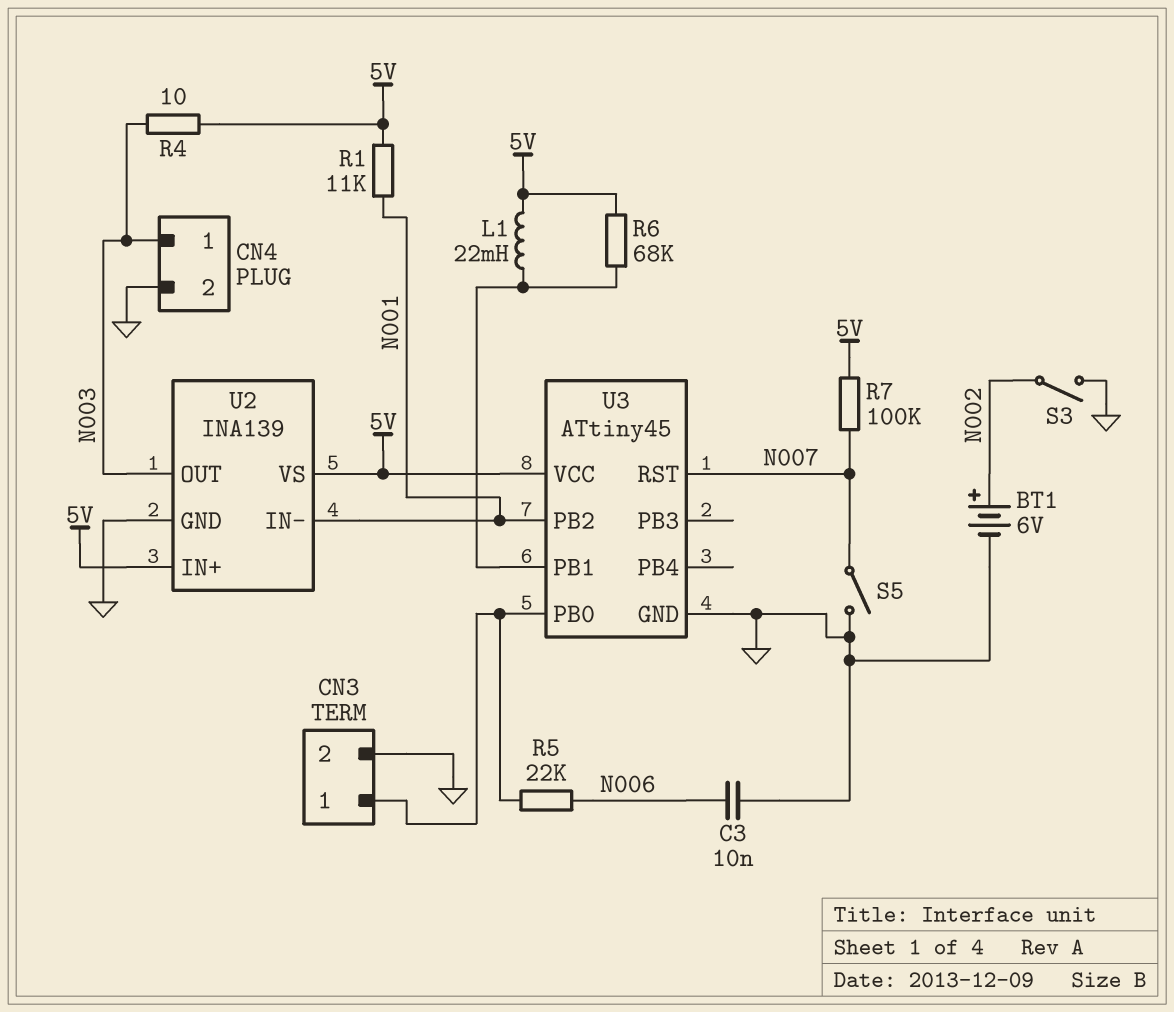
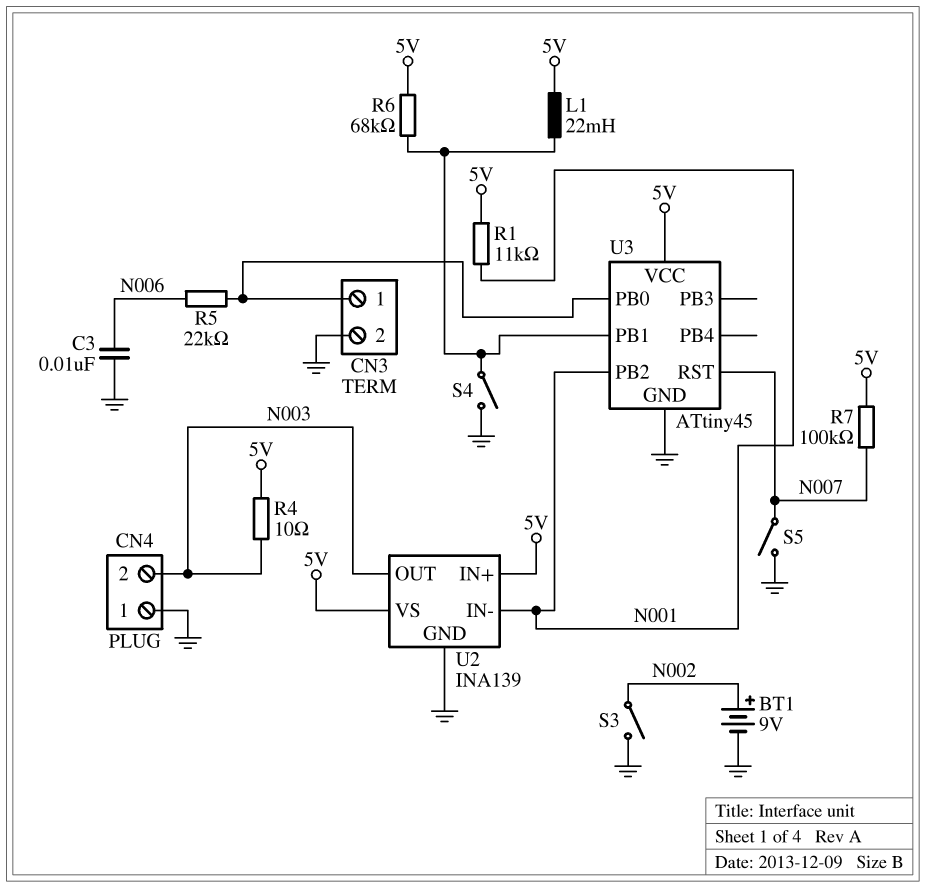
BT1: 6V (plus N002, minus GND) -> 9V (plus N002, minus GND)
CN4 pin 1: N003 -> GND
CN4 pin 2: GND -> N003
S4: none -> switch (GND, U3/PB1)

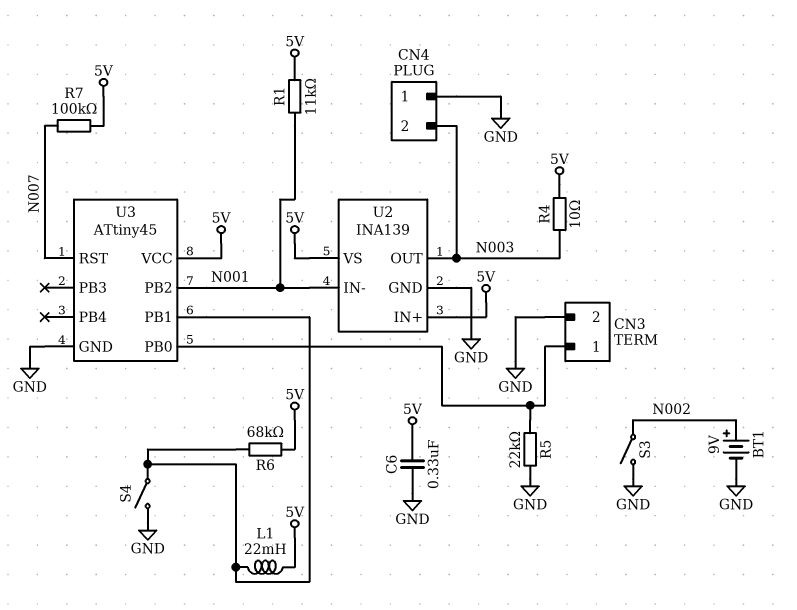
C3: 10nF (GND, N006) -> none
C6: none -> 330nF (5V, GND)
R5: 22k (CN3/1, N006) -> 22k (CN3/1, GND)
S5: switch (GND, N007) -> none

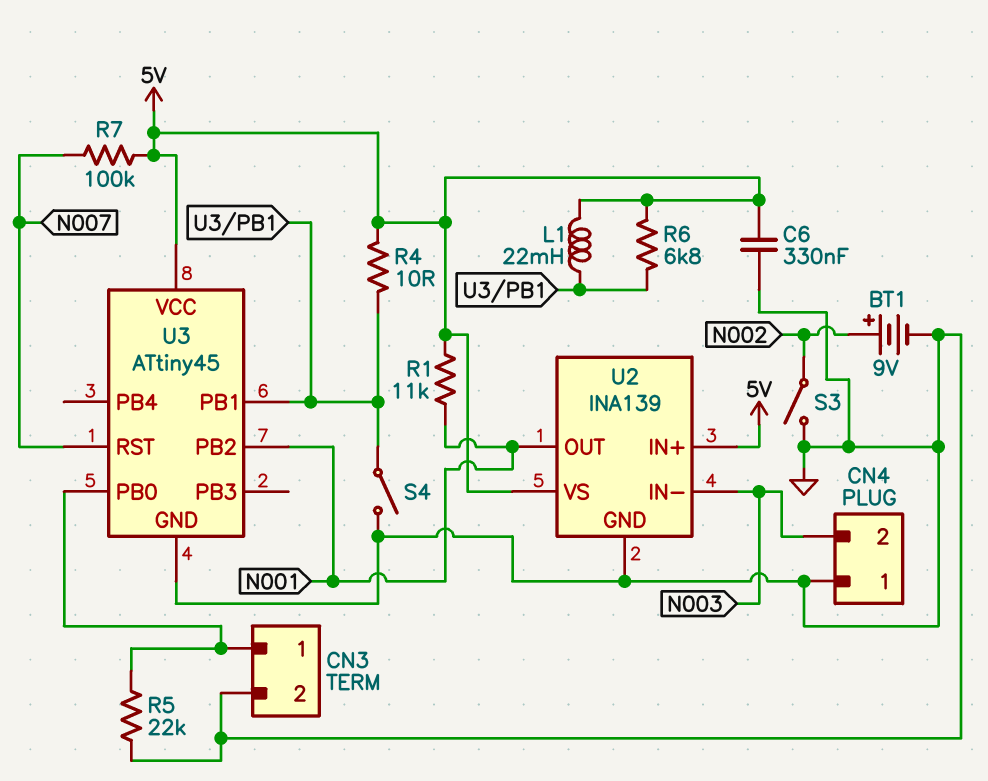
R4: 10 (5V, N003) -> 10 (5V, U3/PB1)
R6: 68k (5V, U3/PB1) -> 6.8k (5V, U3/PB1)
U2 pin IN-: N001 -> N003
U2 pin OUT: N003 -> N001

